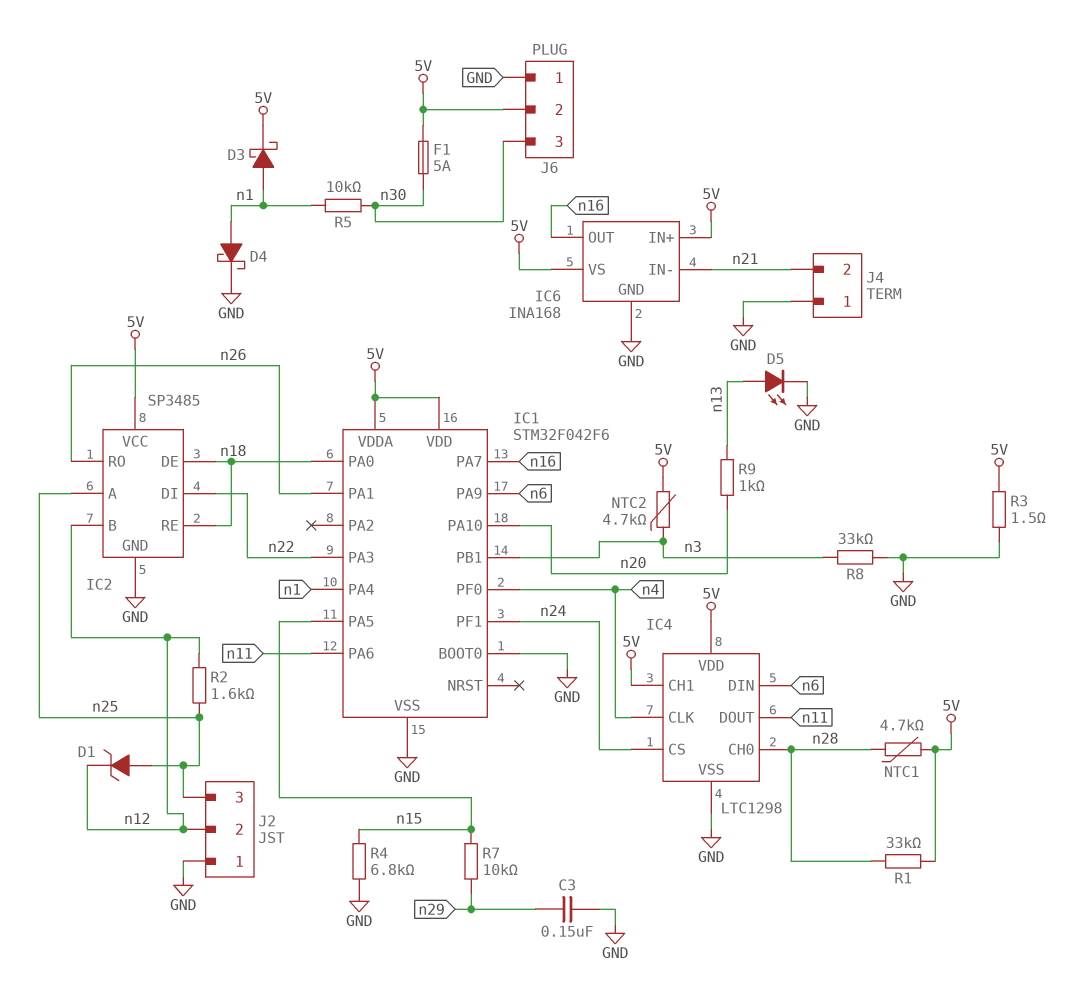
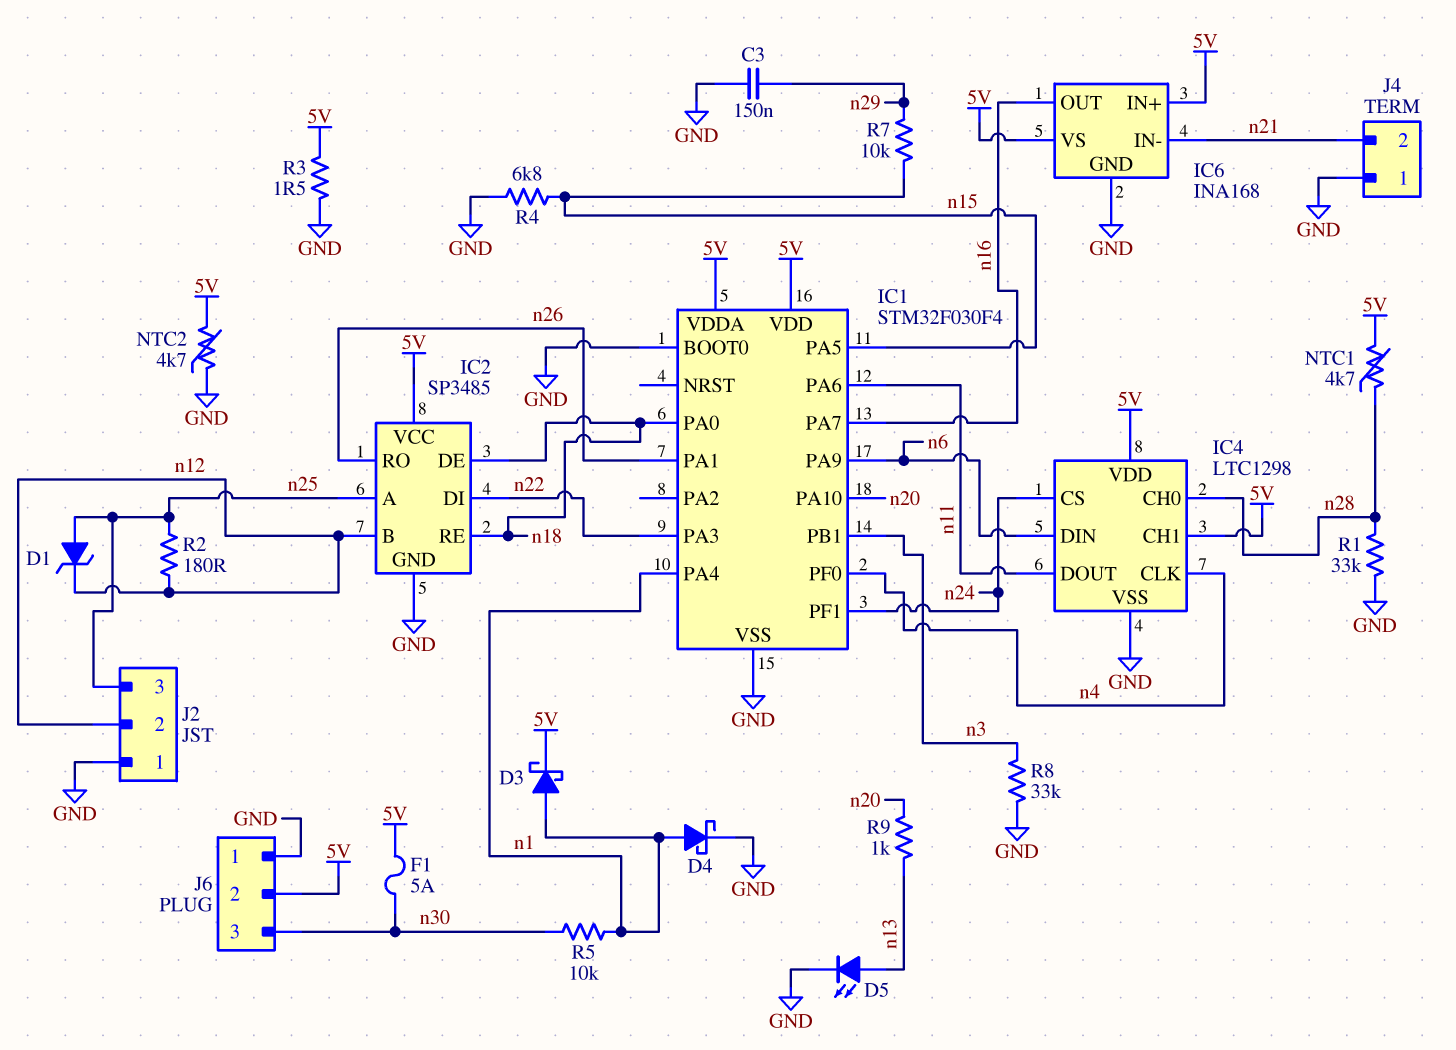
IC1: STM32F042F6 -> STM32F030F4
NTC2: 4.7k (5V, n3) -> 4.7k (5V, GND)
R1: 33k (5V, n28) -> 33k (GND, n28)
R2: 1.6k (n12, n25) -> 180 (n12, n25)

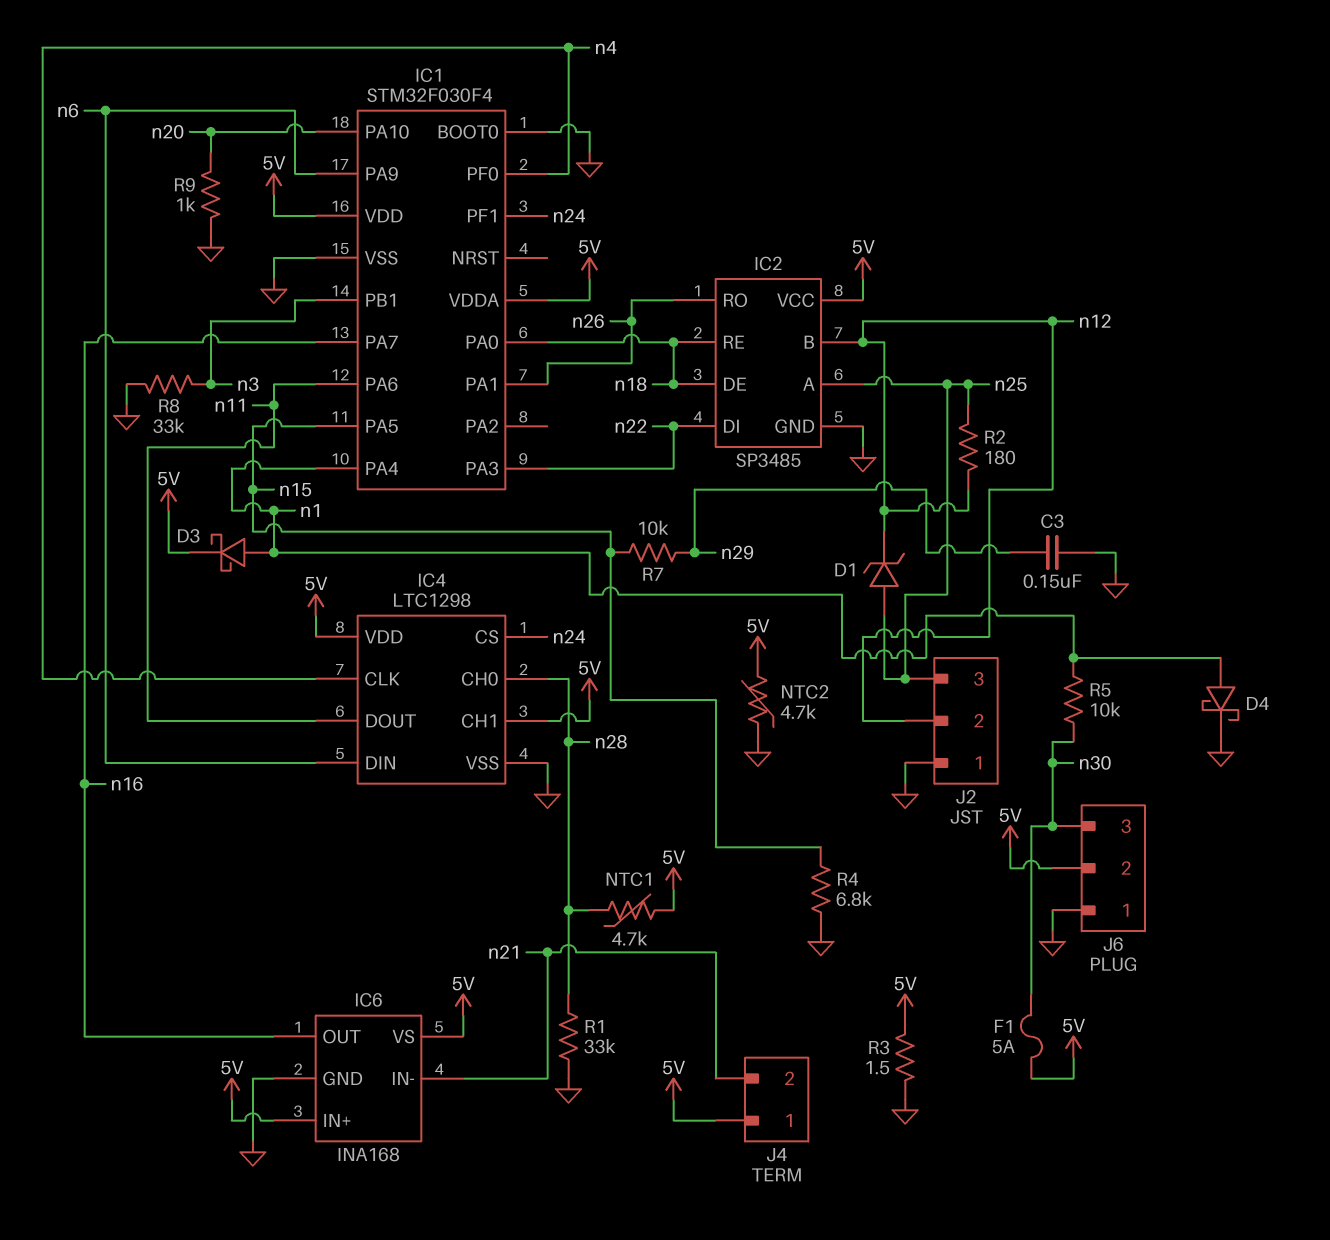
D5: LED (A n13, K GND) -> none
J4 pin 1: GND -> 5V
R9: 1k (n13, n20) -> 1k (GND, n20)

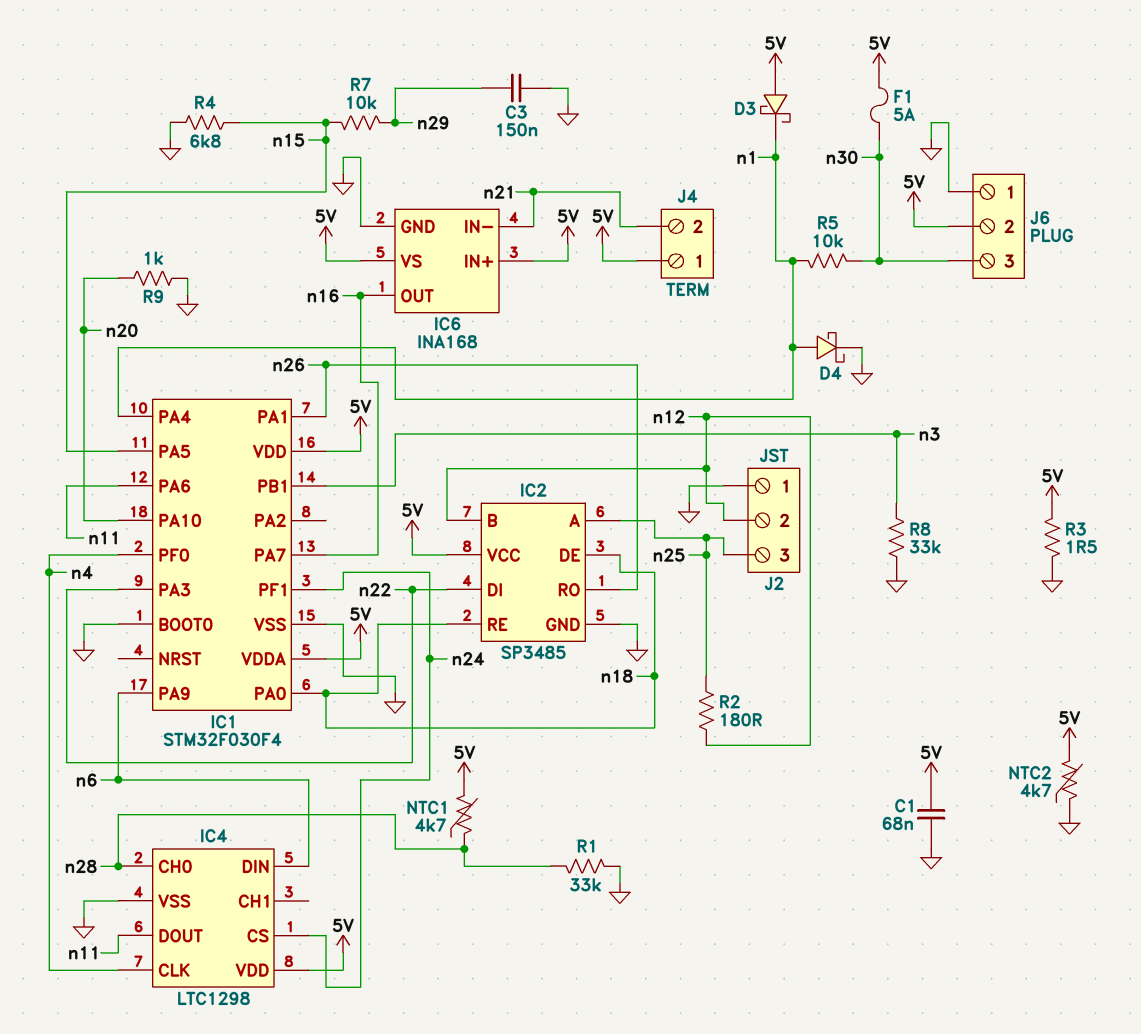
C1: none -> 68nF (5V, GND)
D1: zener (A n25, K n12) -> none
D3: schottky (A n1, K 5V) -> schottky (A 5V, K n1)
IC4 pin CH1: 5V -> none

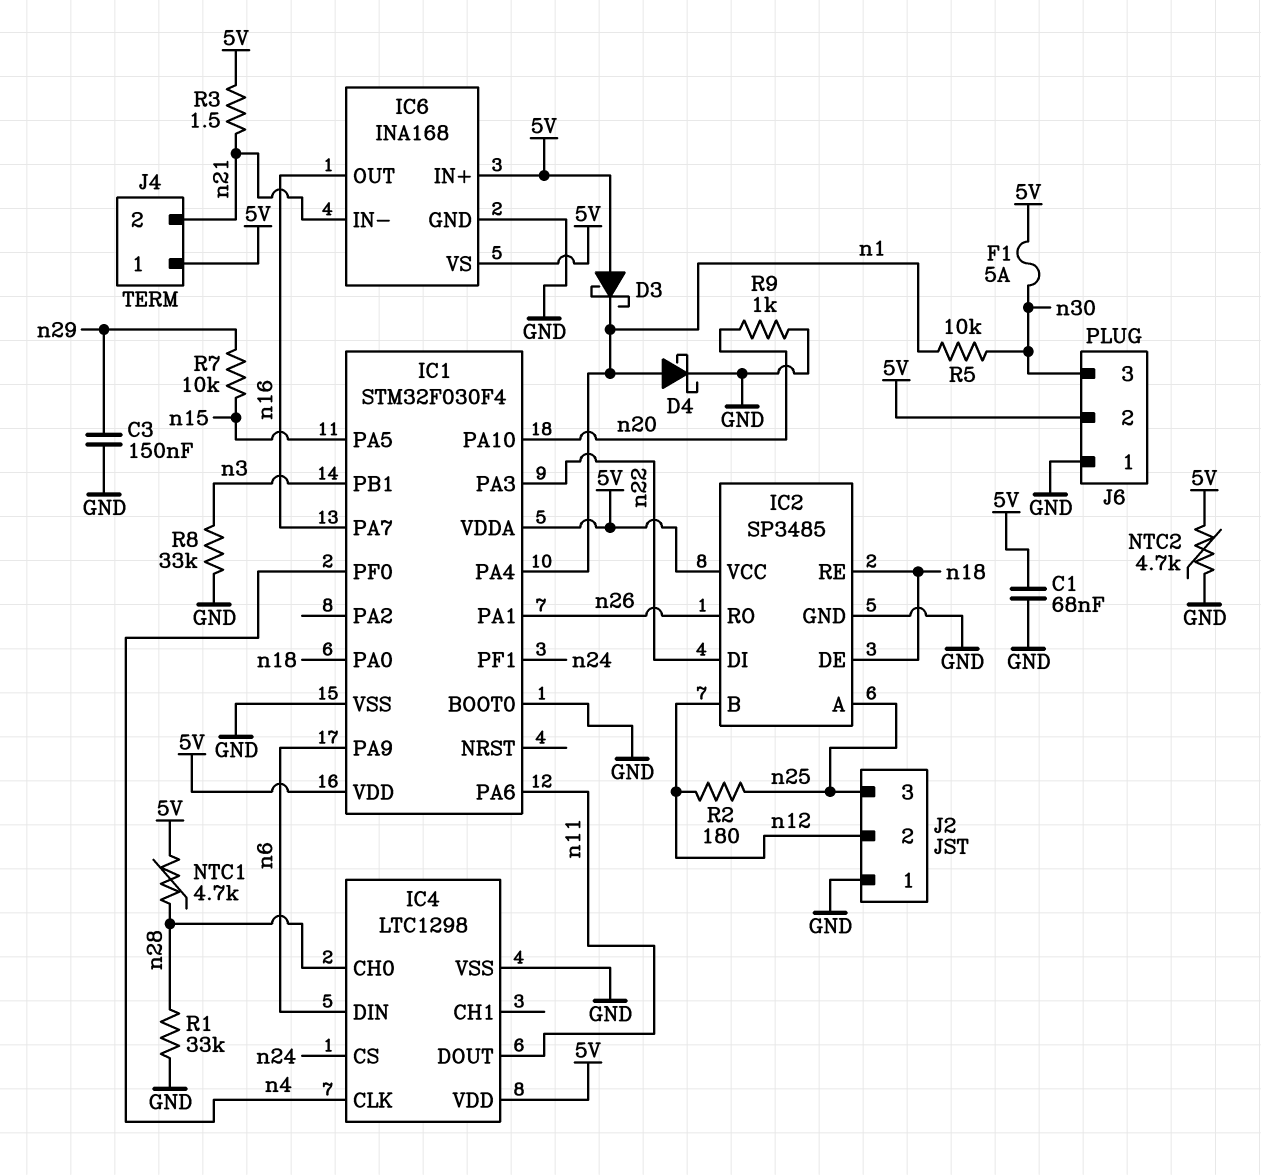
R3: 1.5 (5V, GND) -> 1.5 (5V, n21)
R4: 6.8k (GND, n15) -> none

